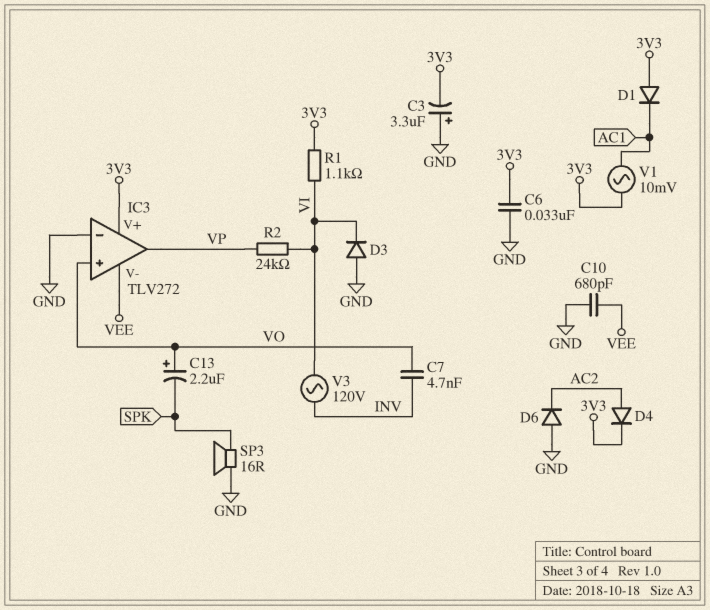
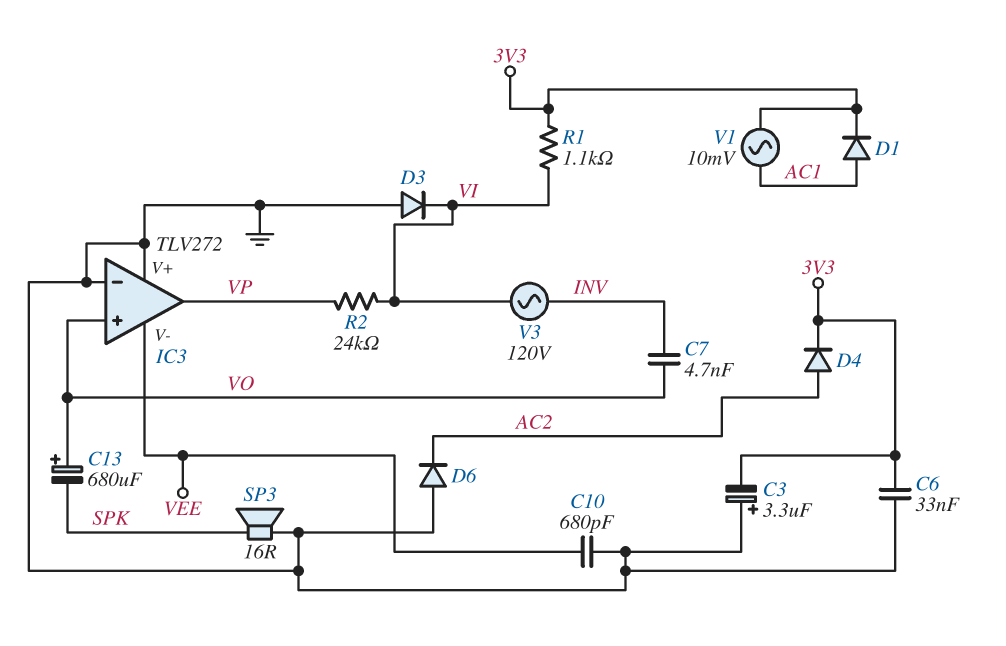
C13: 2.2uF (plus VO, minus SPK) -> 680uF (plus VO, minus SPK)
D1: diode (A 3V3, K AC1) -> diode (A AC1, K 3V3)
IC3 pin V+: 3V3 -> GND

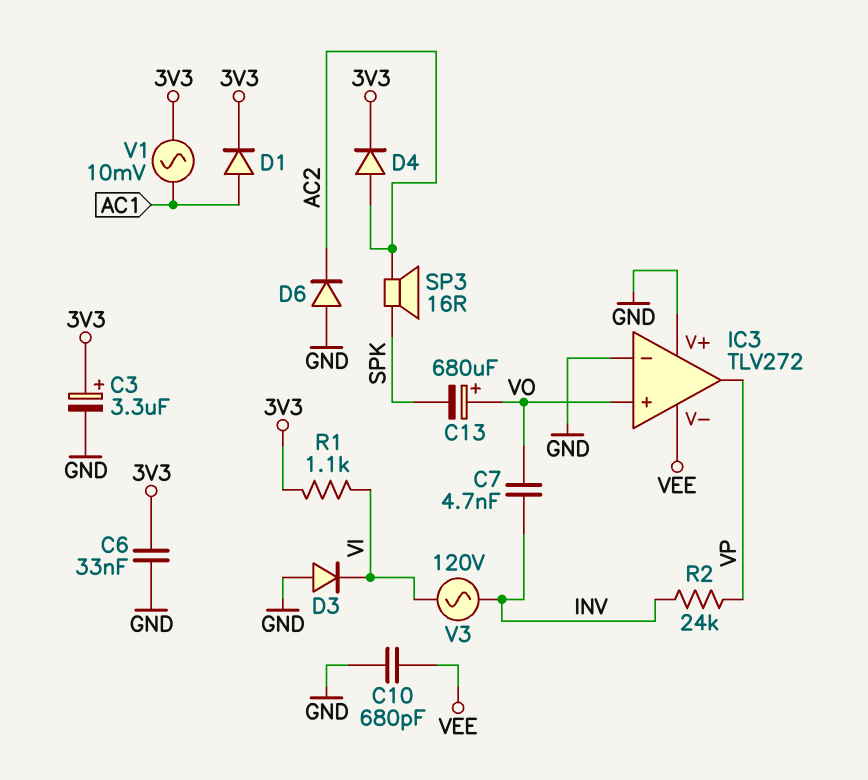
C3: 3.3uF (plus GND, minus 3V3) -> 3.3uF (plus 3V3, minus GND)
R2: 24k (VI, VP) -> 24k (INV, VP)
SP3: speaker 16R (GND, SPK) -> speaker 16R (AC2, SPK)

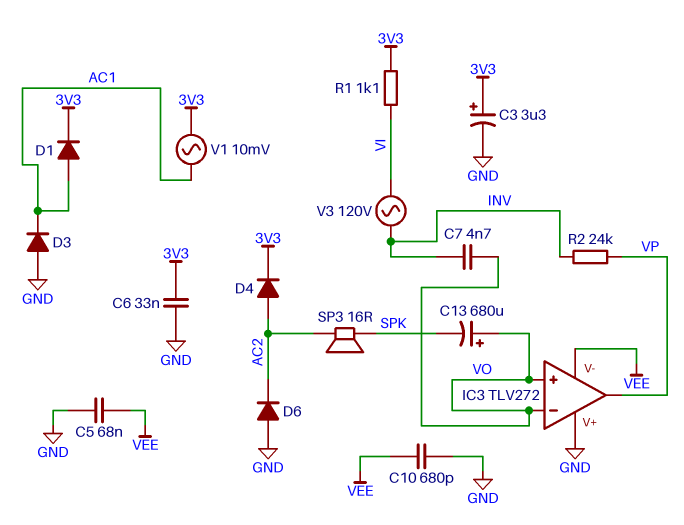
C5: none -> 68nF (GND, VEE)
D3: diode (A GND, K VI) -> diode (A GND, K AC1)
IC3 pin in-: GND -> VO

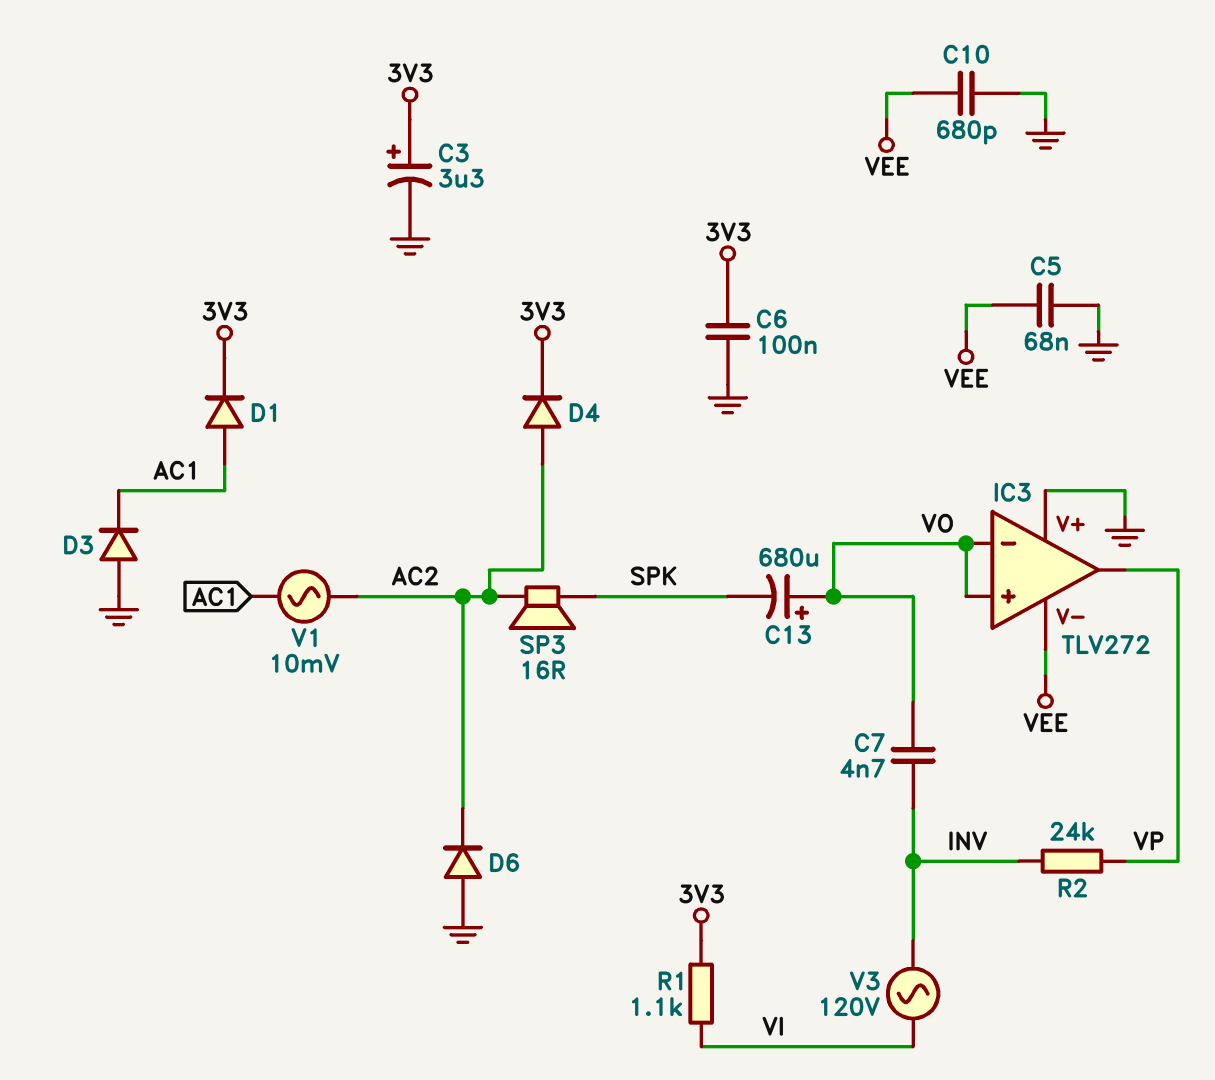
C6: 33nF (3V3, GND) -> 100nF (3V3, GND)
V1: AC 10mV (3V3, AC1) -> AC 10mV (AC1, AC2)

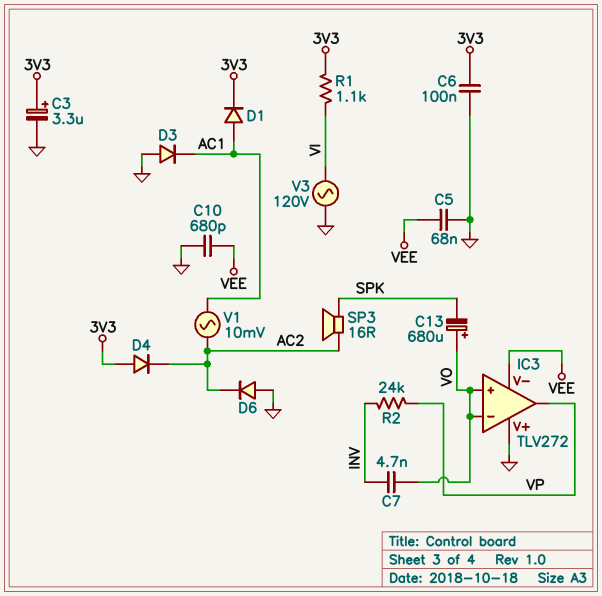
D4: diode (A AC2, K 3V3) -> diode (A 3V3, K AC2)
V3: AC 120V (INV, VI) -> AC 120V (GND, VI)

